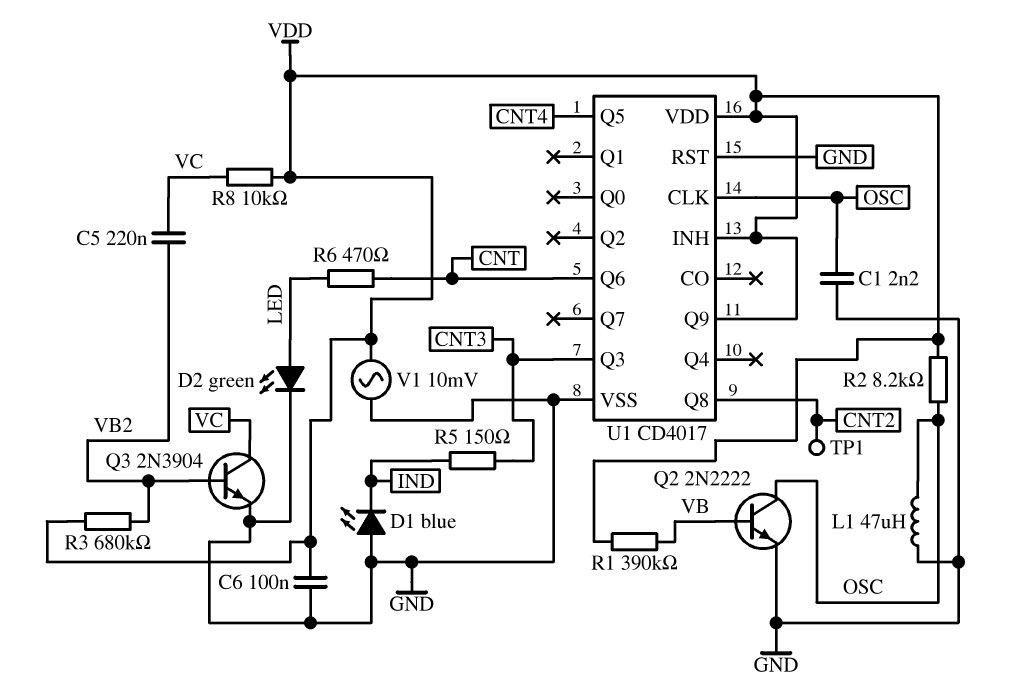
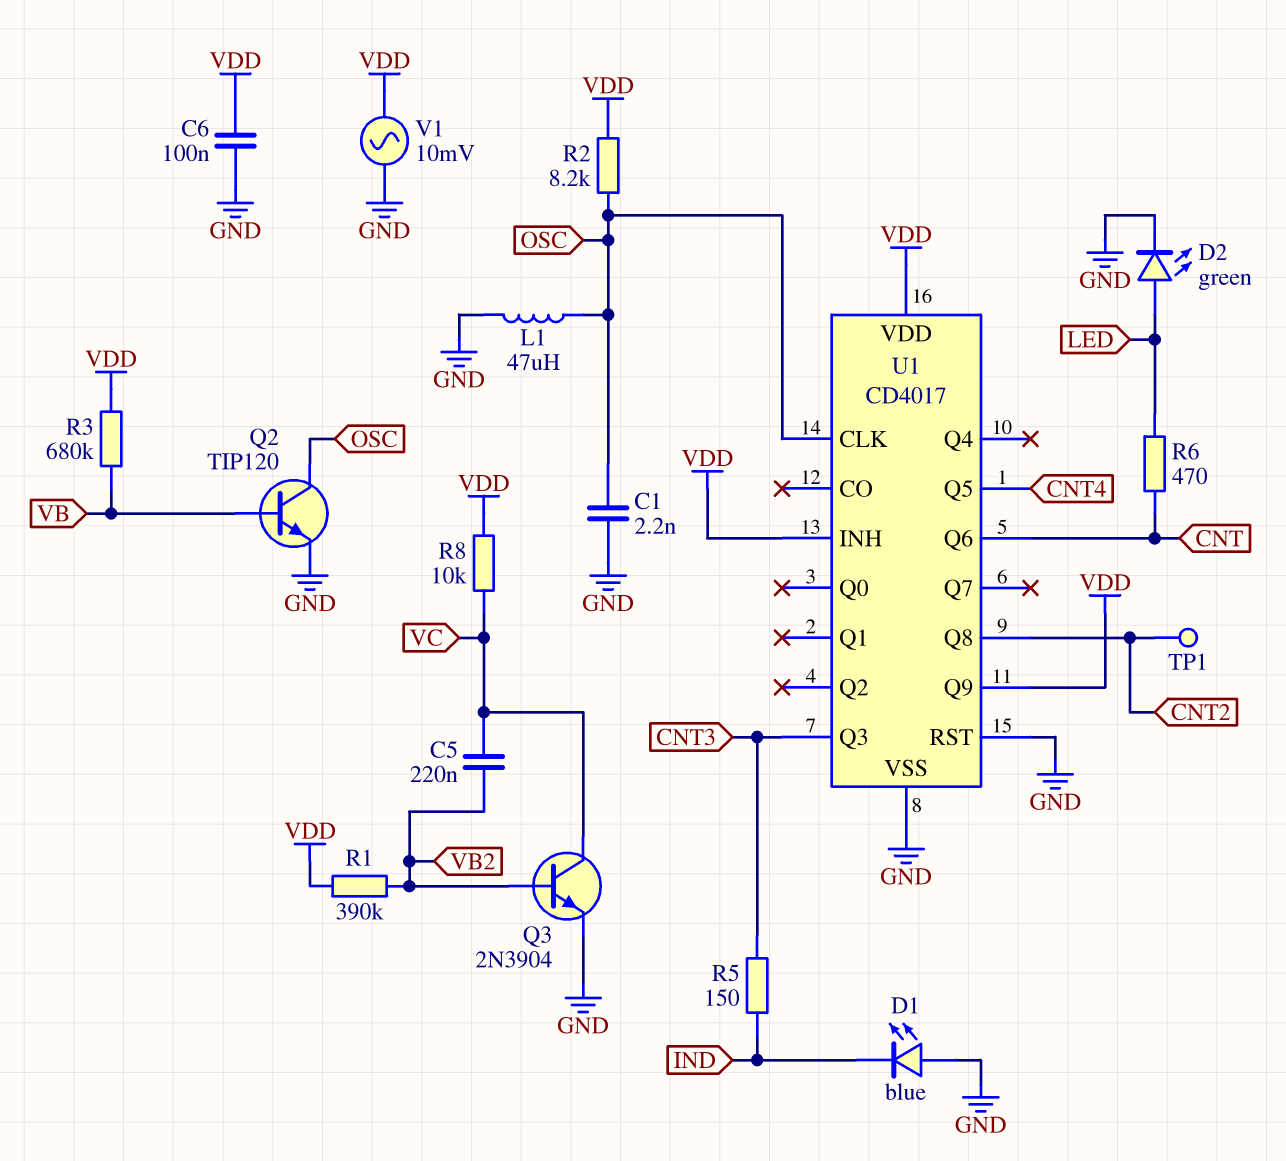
Q2: NPN 2N2222 (B VB, C OSC, E GND) -> NPN TIP120 (B VB, C OSC, E GND)
R1: 390k (VB, VDD) -> 390k (VB2, VDD)
R3: 680k (VB2, VDD) -> 680k (VB, VDD)

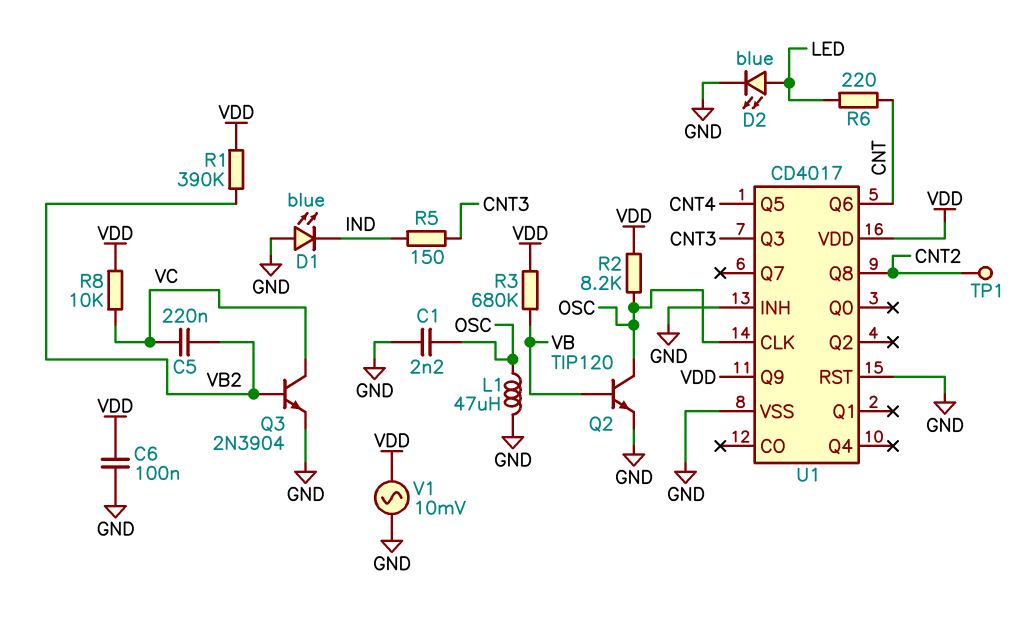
D2: LED green (A LED, K GND) -> LED blue (A LED, K GND)
R6: 470 (CNT, LED) -> 220 (CNT, LED)
U1 pin INH: VDD -> GND

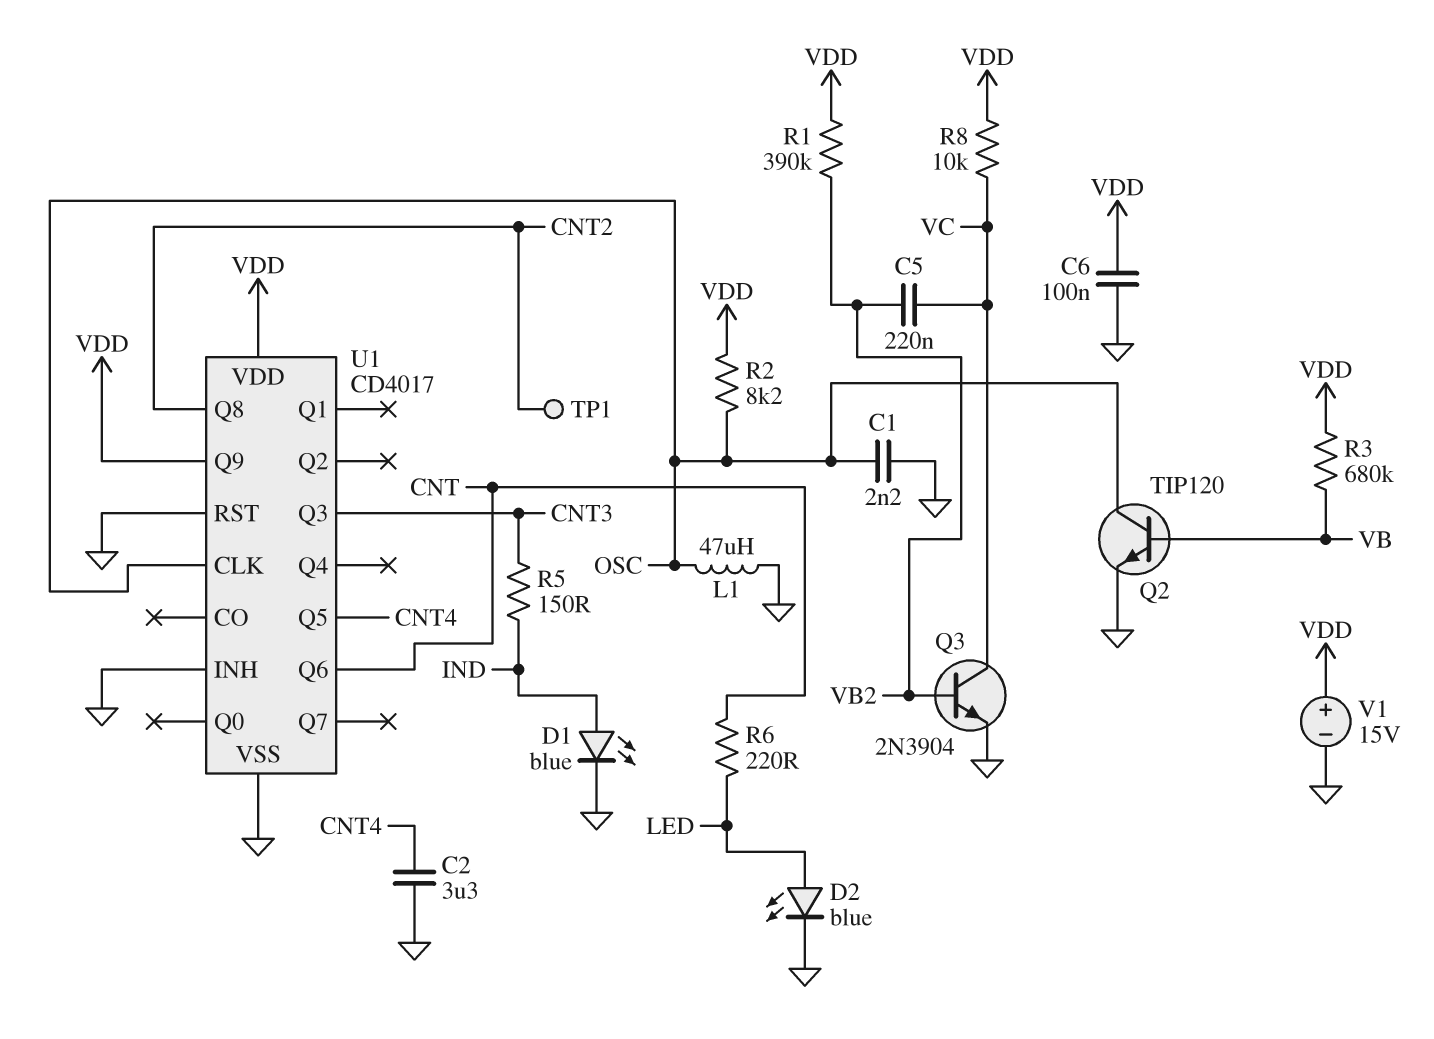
C2: none -> 3.3uF (CNT4, GND)
D1: LED blue (A GND, K IND) -> LED blue (A IND, K GND)
V1: AC 10mV (GND, VDD) -> 15V (plus VDD, minus GND)

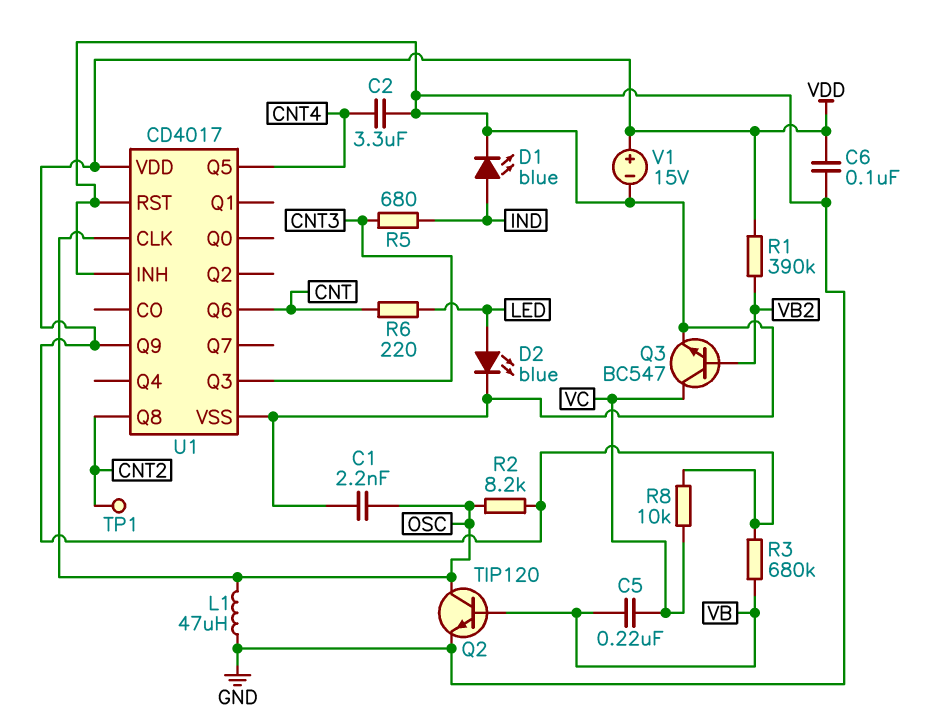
C5: 220nF (VB2, VC) -> 220nF (VB, VC)
Q3: NPN 2N3904 (B VB2, C VC, E GND) -> NPN BC547 (B VB2, C VC, E GND)
R5: 150 (CNT3, IND) -> 680 (CNT3, IND)

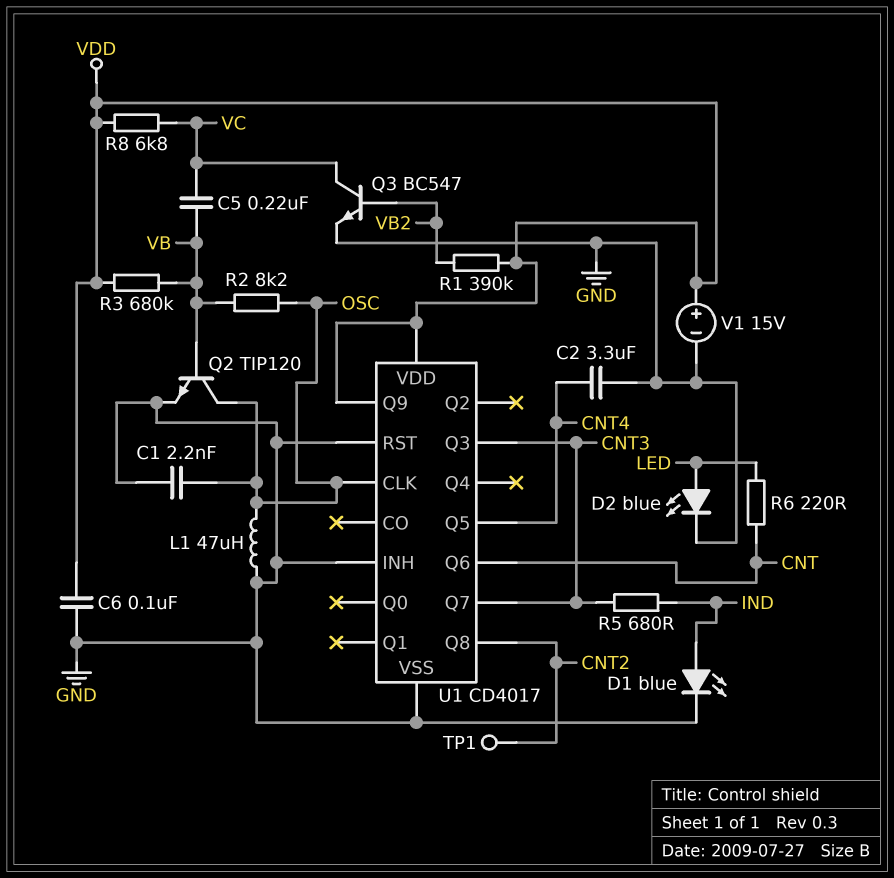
R2: 8.2k (OSC, VDD) -> 8.2k (OSC, VB)
R8: 10k (VC, VDD) -> 6.8k (VC, VDD)
U1 pin Q7: none -> CNT3

